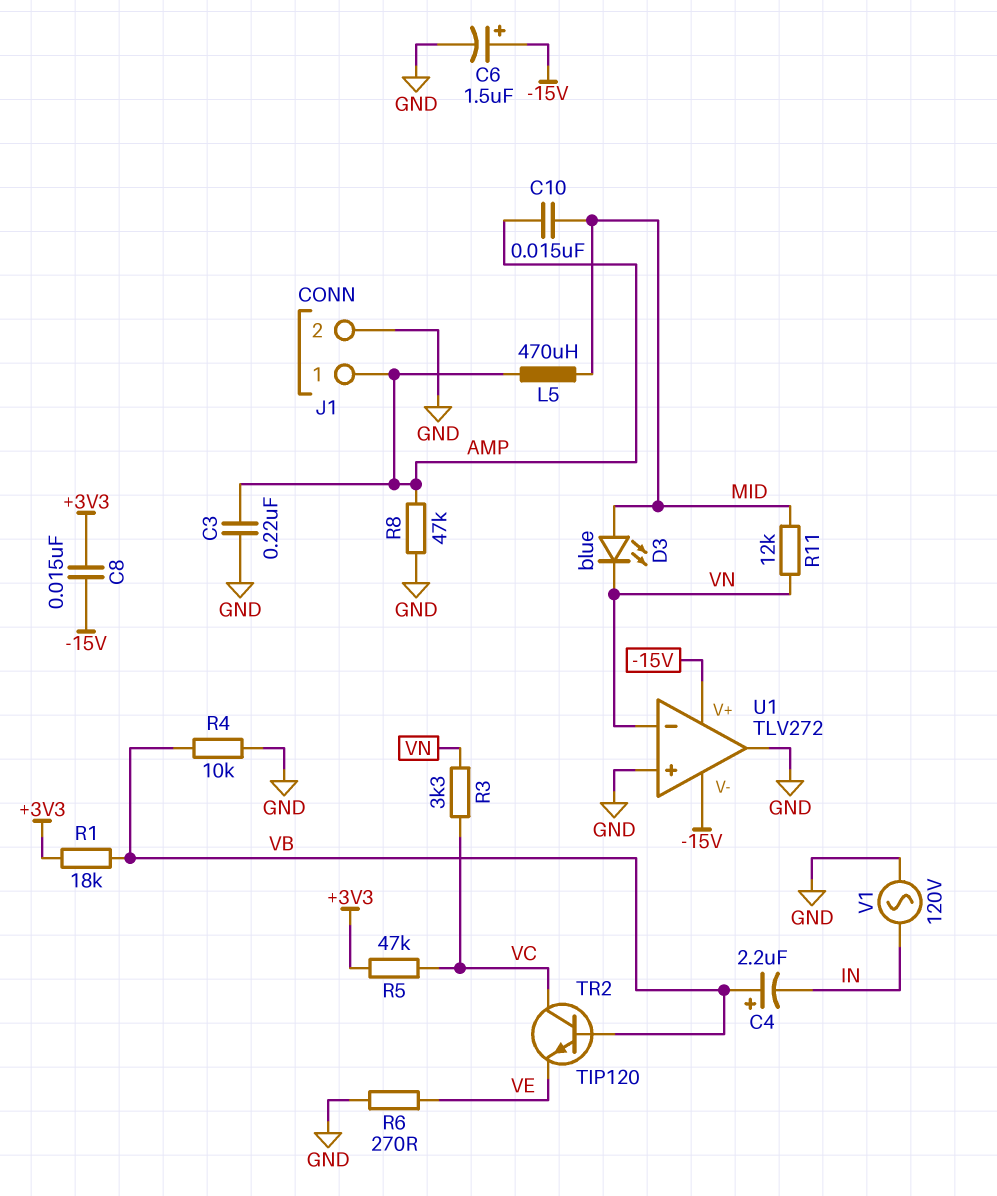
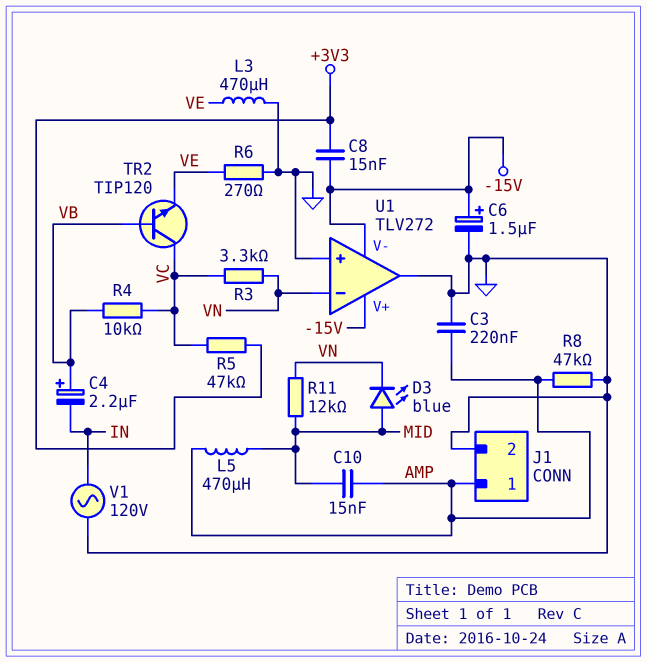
L3: none -> 470uH (GND, VE)
R1: 18k (+3V3, VB) -> none
R4: 10k (GND, VB) -> 10k (VB, VC)

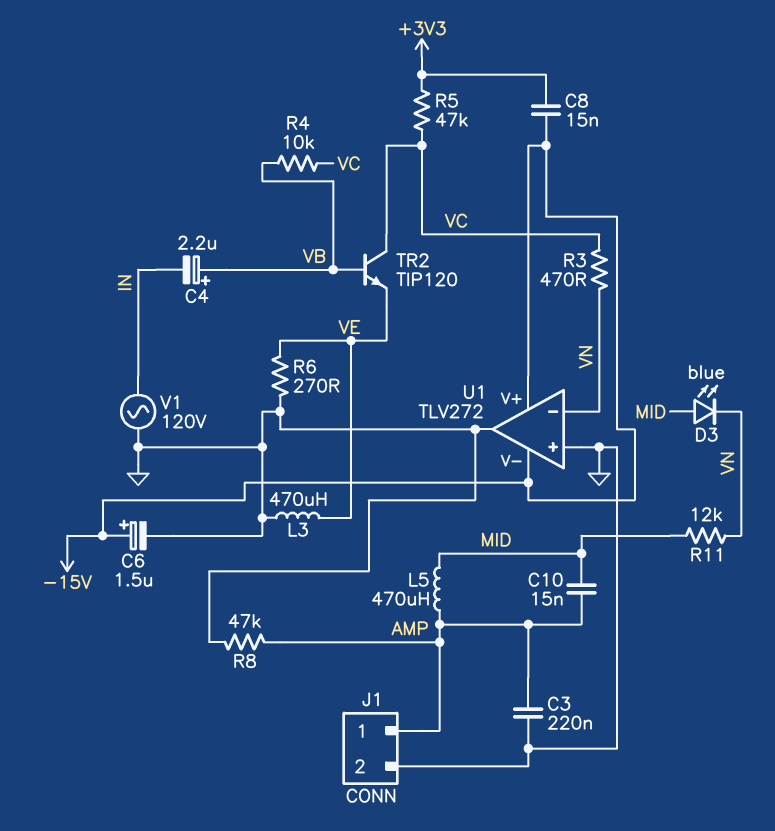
R3: 3.3k (VC, VN) -> 470 (VC, VN)

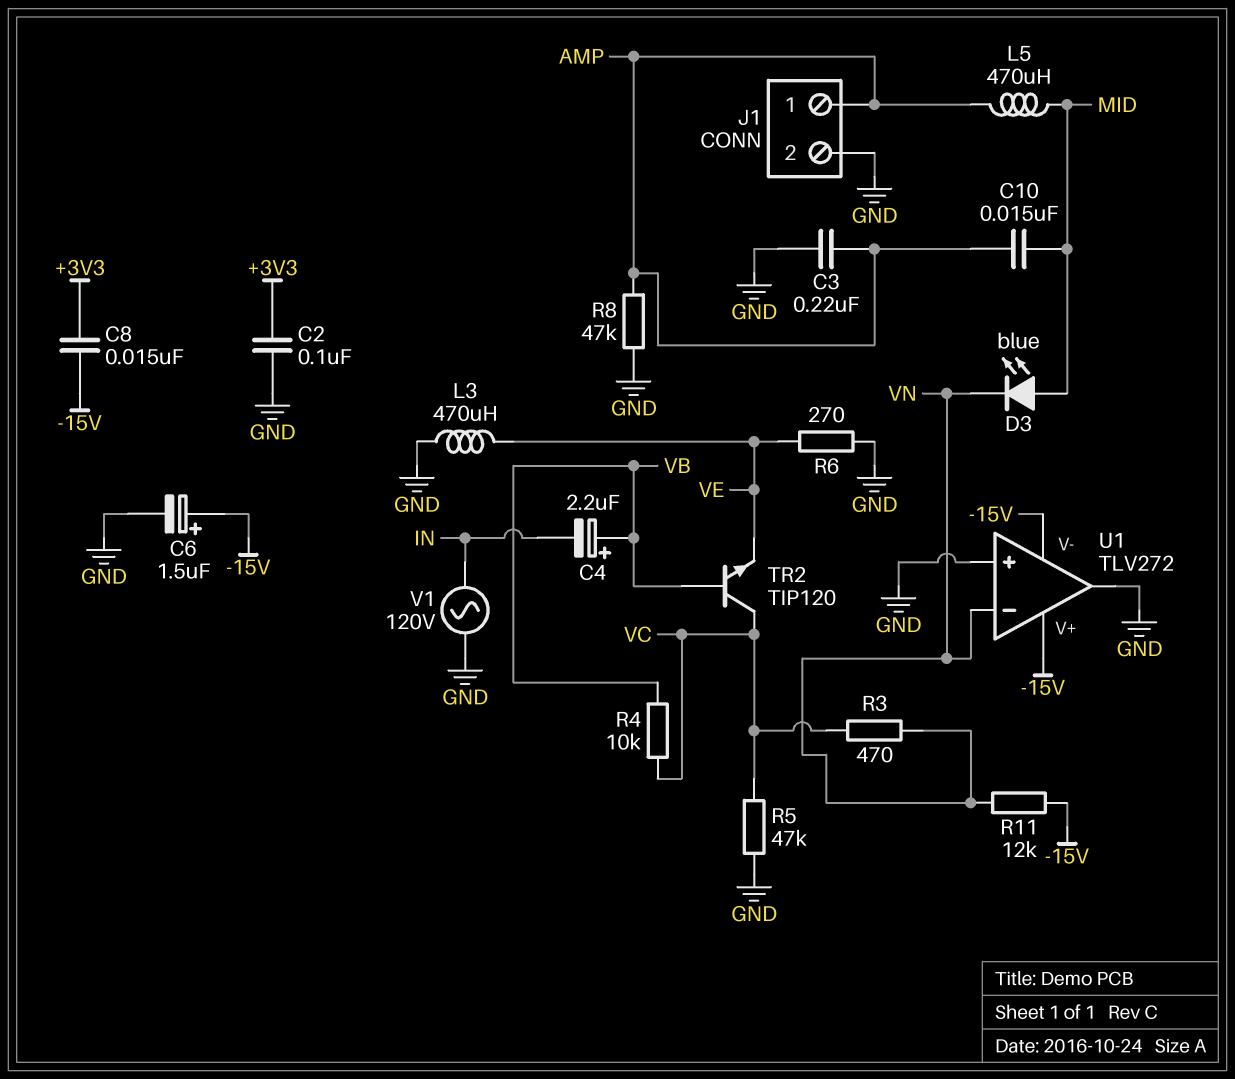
C2: none -> 100nF (+3V3, GND)
R5: 47k (+3V3, VC) -> 47k (GND, VC)
R11: 12k (MID, VN) -> 12k (-15V, VN)

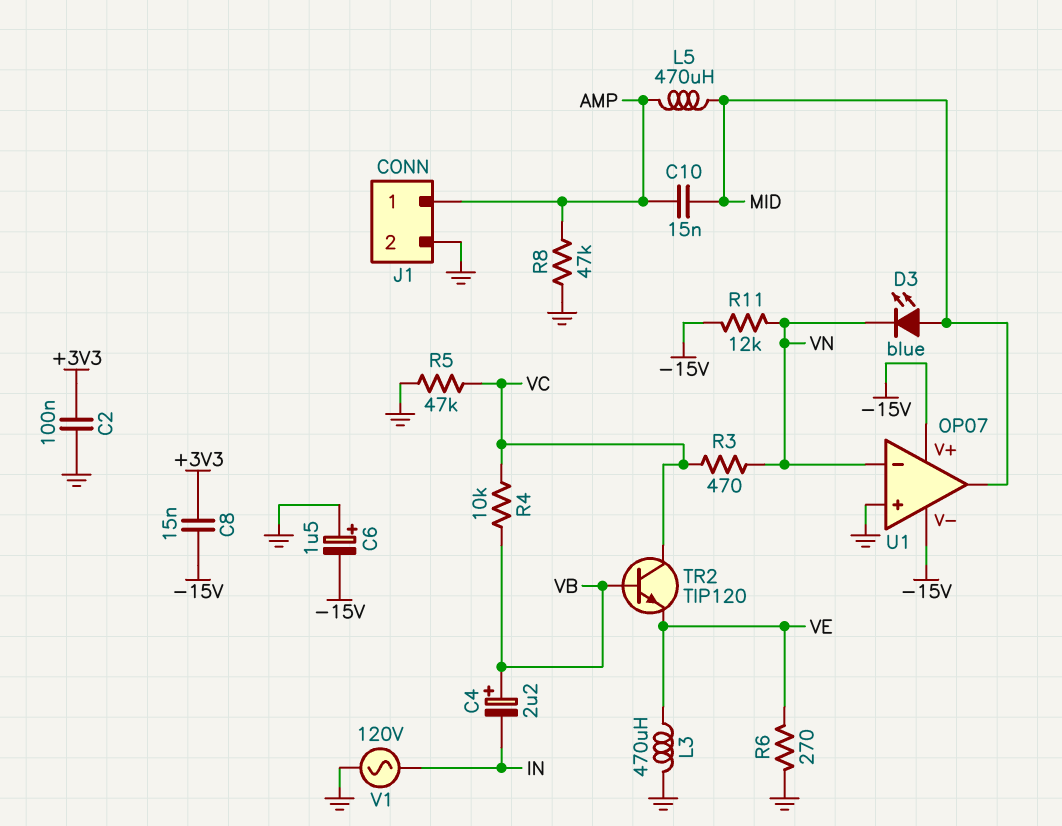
C3: 220nF (AMP, GND) -> none
C6: 1.5uF (plus -15V, minus GND) -> 1.5uF (plus GND, minus -15V)
U1: TLV272 -> OP07
U1 pin out: GND -> MID

